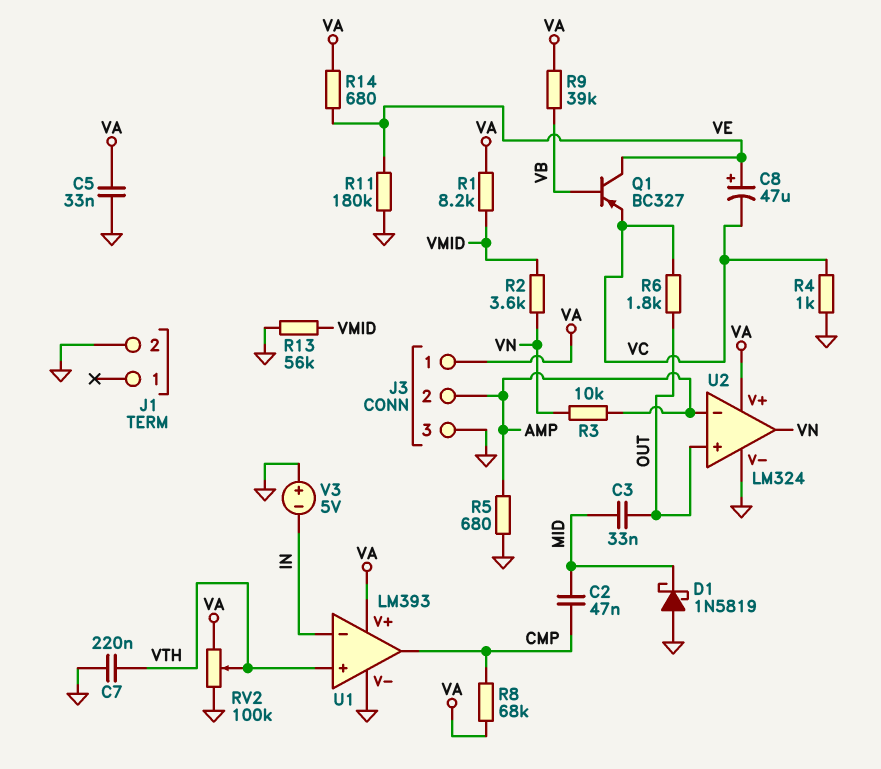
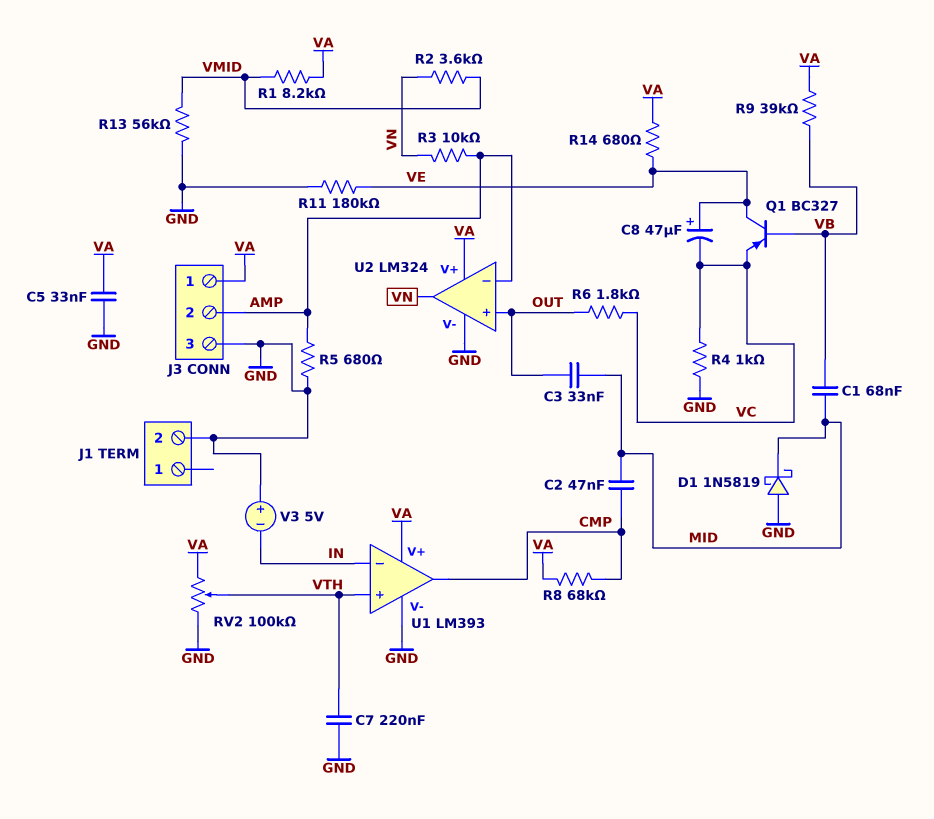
C1: none -> 68nF (MID, VB)

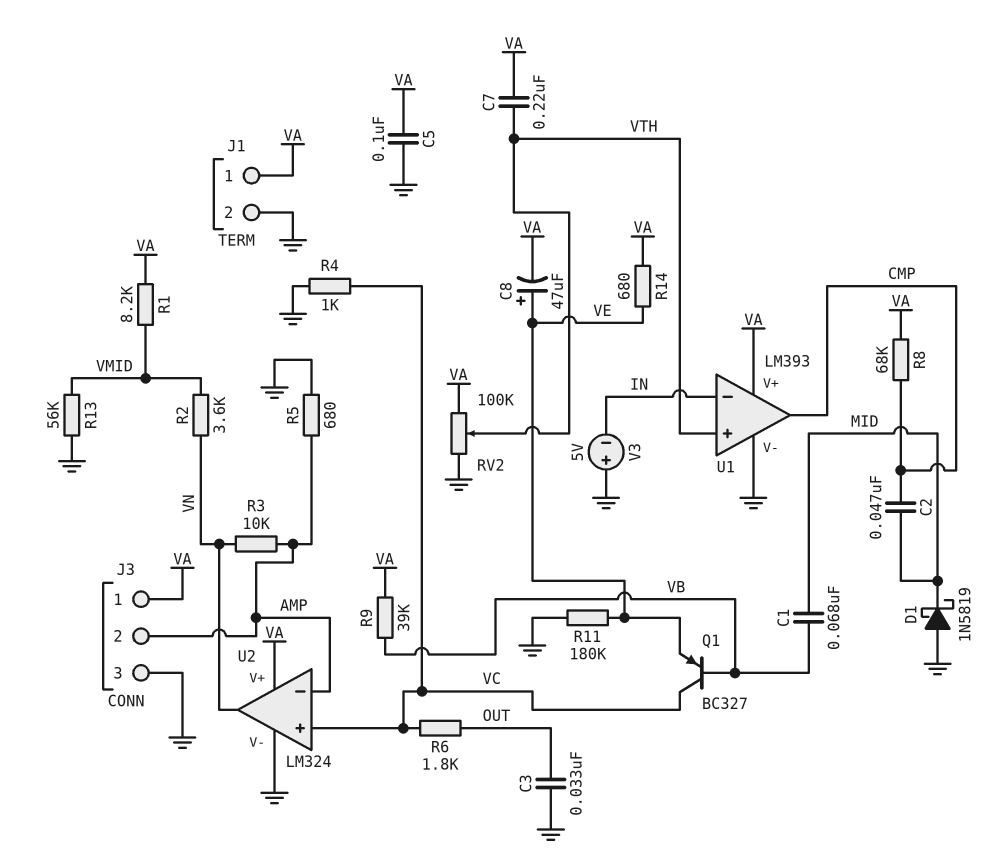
C3: 33nF (MID, OUT) -> 33nF (GND, OUT)
C5: 33nF (GND, VA) -> 100nF (GND, VA)
C7: 220nF (GND, VTH) -> 220nF (VA, VTH)
C8: 47uF (plus VE, minus VC) -> 47uF (plus VE, minus VA)
J1 pin 1: none -> VA
Q1: PNP BC327 (B VB, C VE, E VC) -> PNP BC327 (B VB, C VC, E VE)
U2 pin in+: OUT -> VC

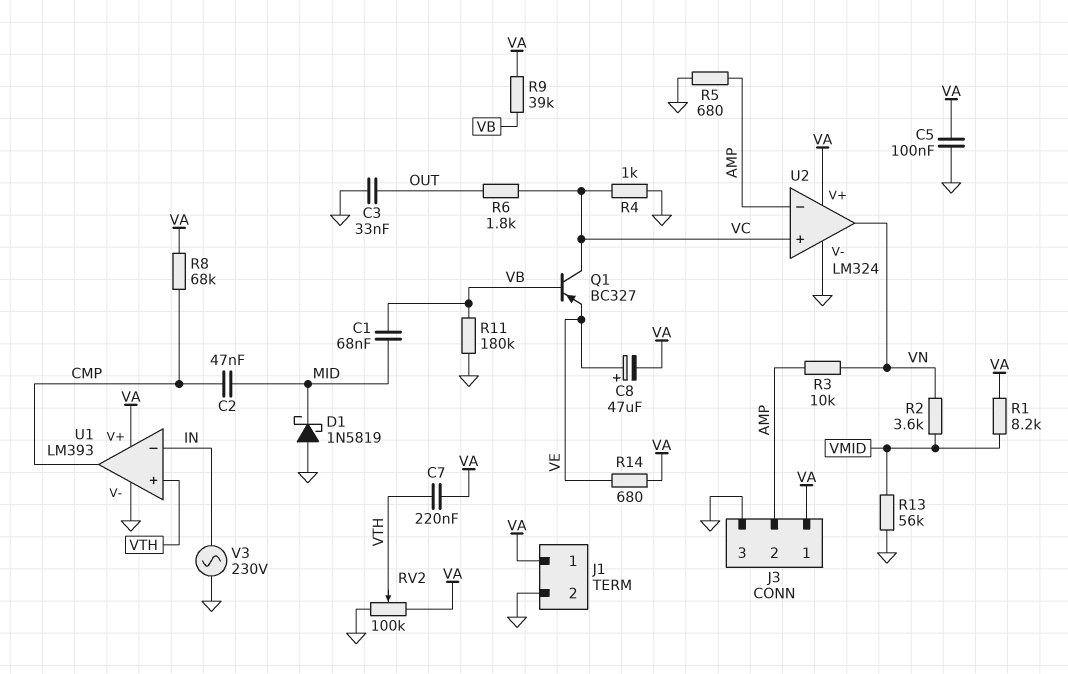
R11: 180k (GND, VE) -> 180k (GND, VB)
V3: 5V (plus GND, minus IN) -> AC 230V (GND, IN)

